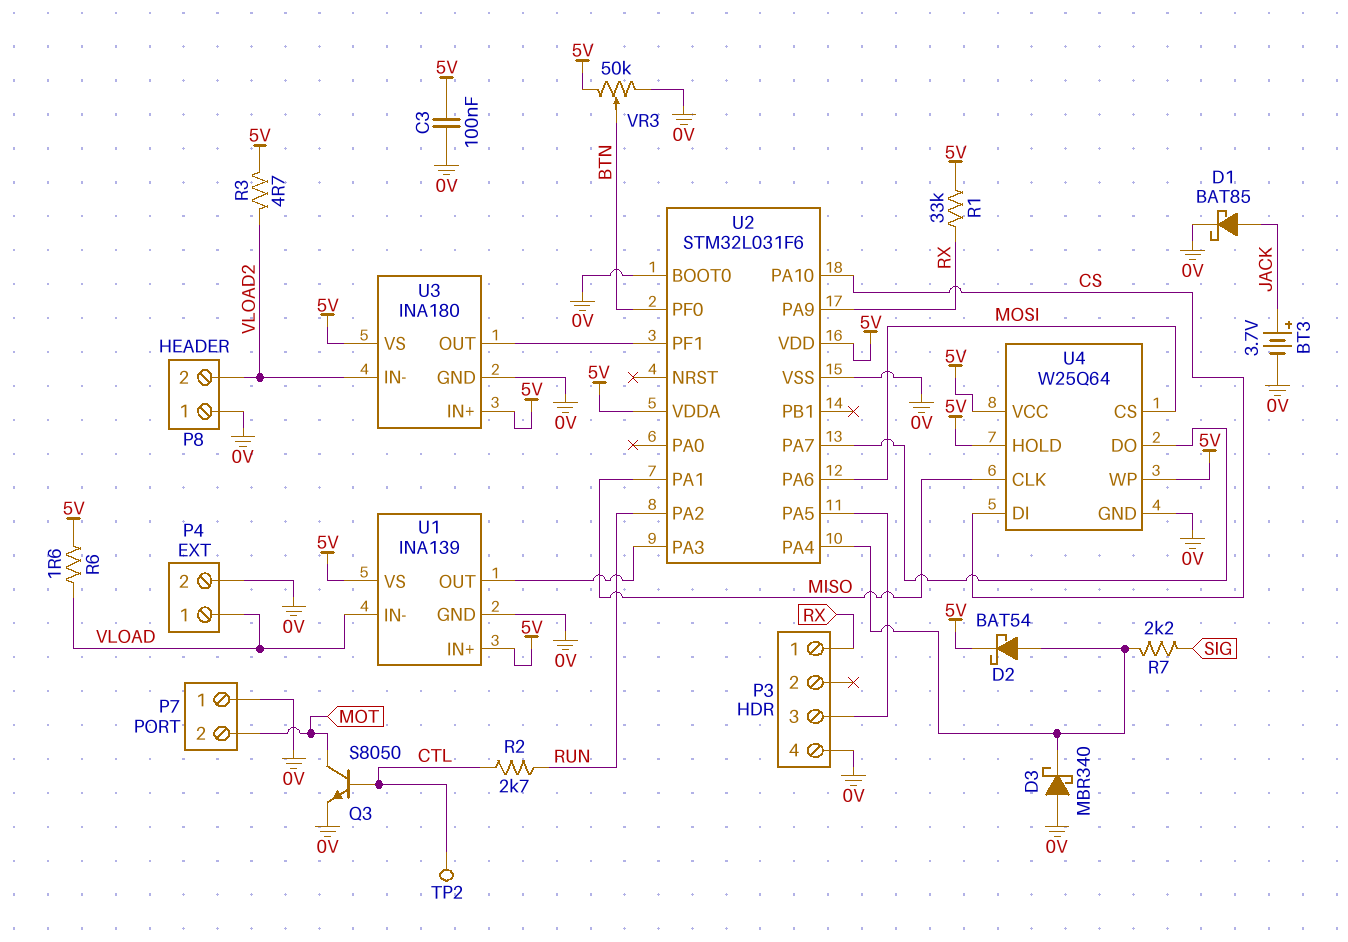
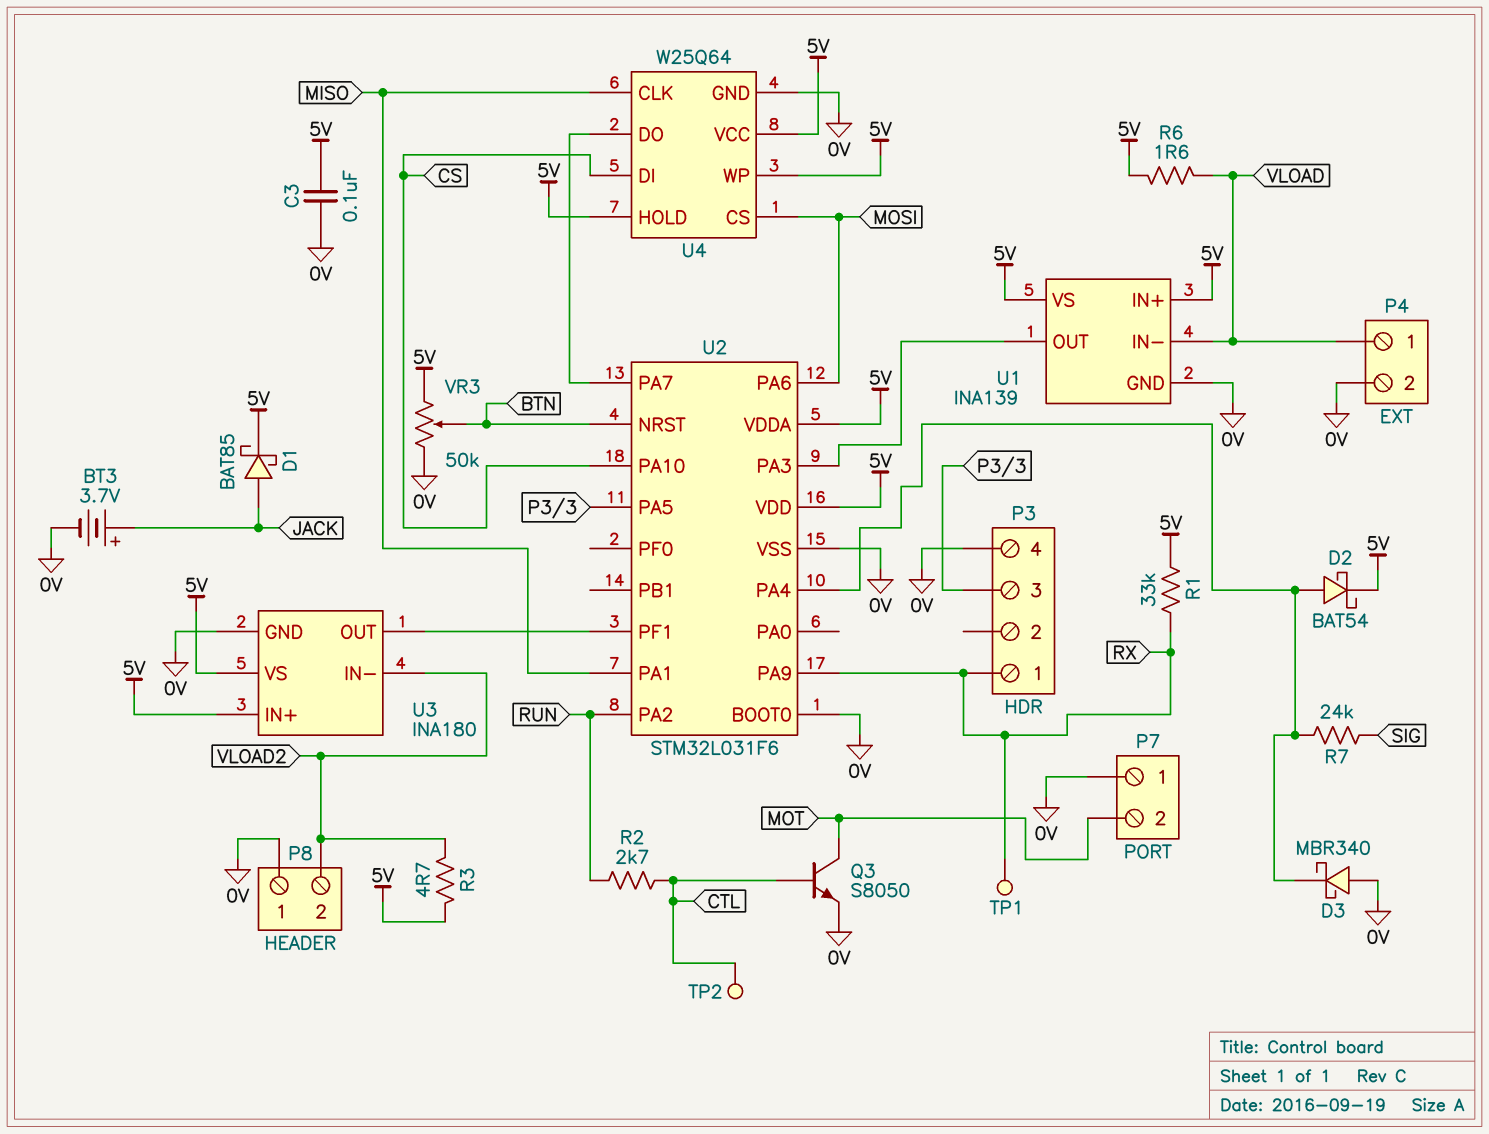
D1: schottky BAT85 (A JACK, K 0V) -> schottky BAT85 (A JACK, K 5V)
R7: 2.2k (SIG, U2/PA4) -> 24k (SIG, U2/PA4)
TP1: none -> test point (RX)
U2 pin NRST: none -> BTN
U2 pin PF0: BTN -> none

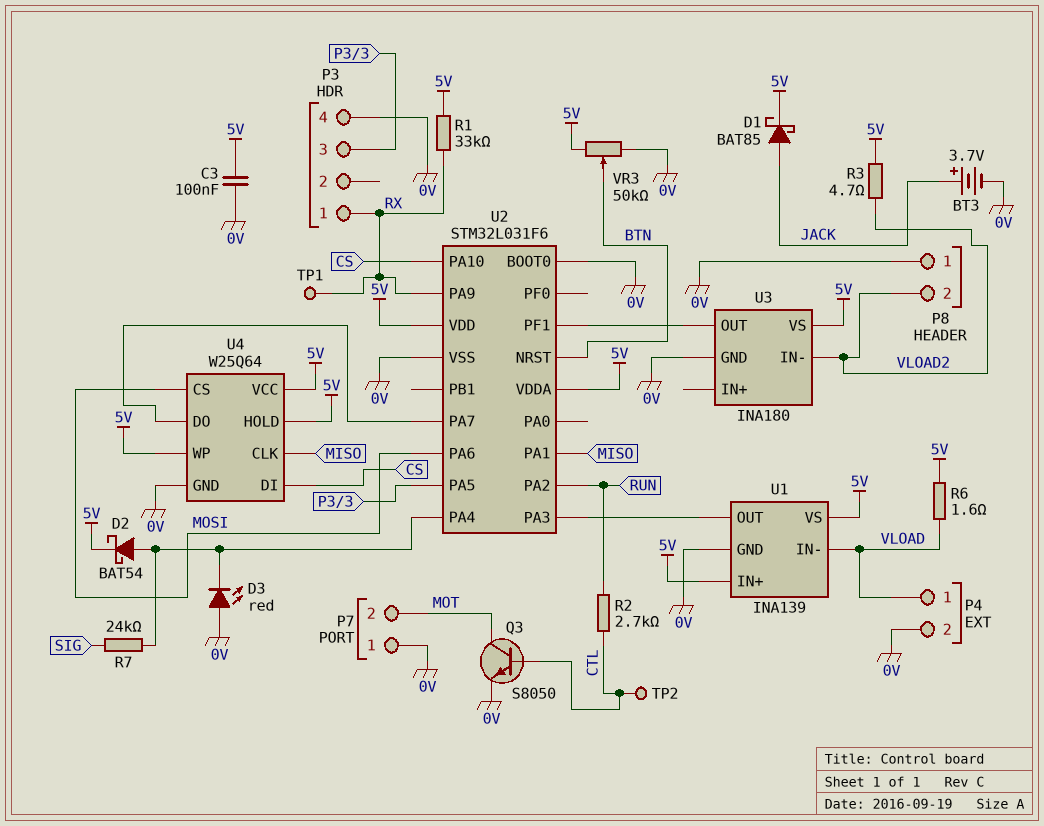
D3: schottky MBR340 (A 0V, K U2/PA4) -> LED red (A 0V, K U2/PA4)
U3 pin IN+: 5V -> none

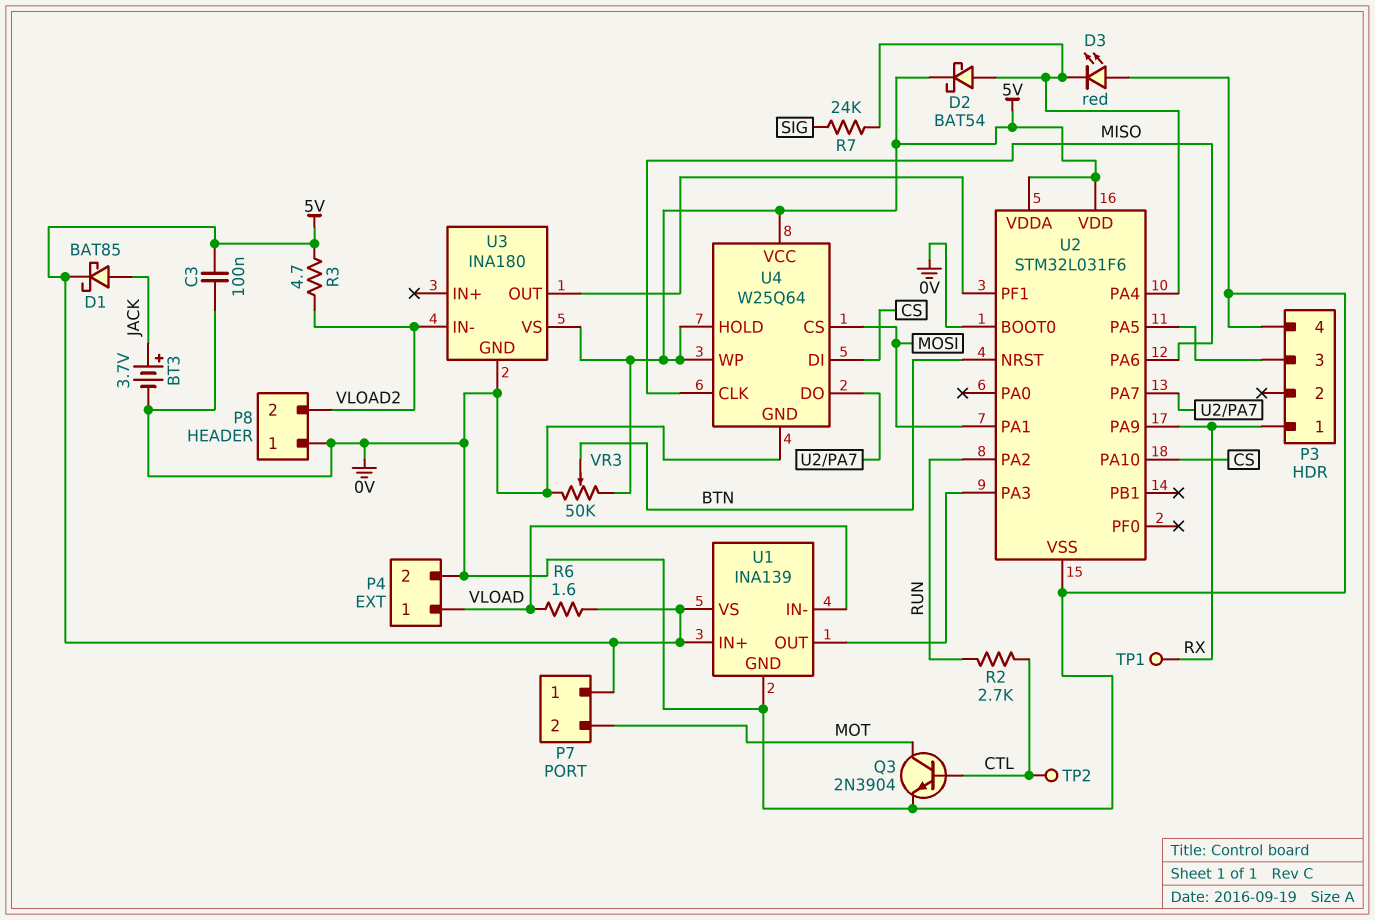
P7 pin 1: 0V -> 5V
Q3: NPN S8050 (B CTL, C MOT, E 0V) -> NPN 2N3904 (B CTL, C MOT, E 0V)
R1: 33k (5V, RX) -> none
U2 pin PA1: MISO -> MOSI
U2 pin PA6: MOSI -> MISO

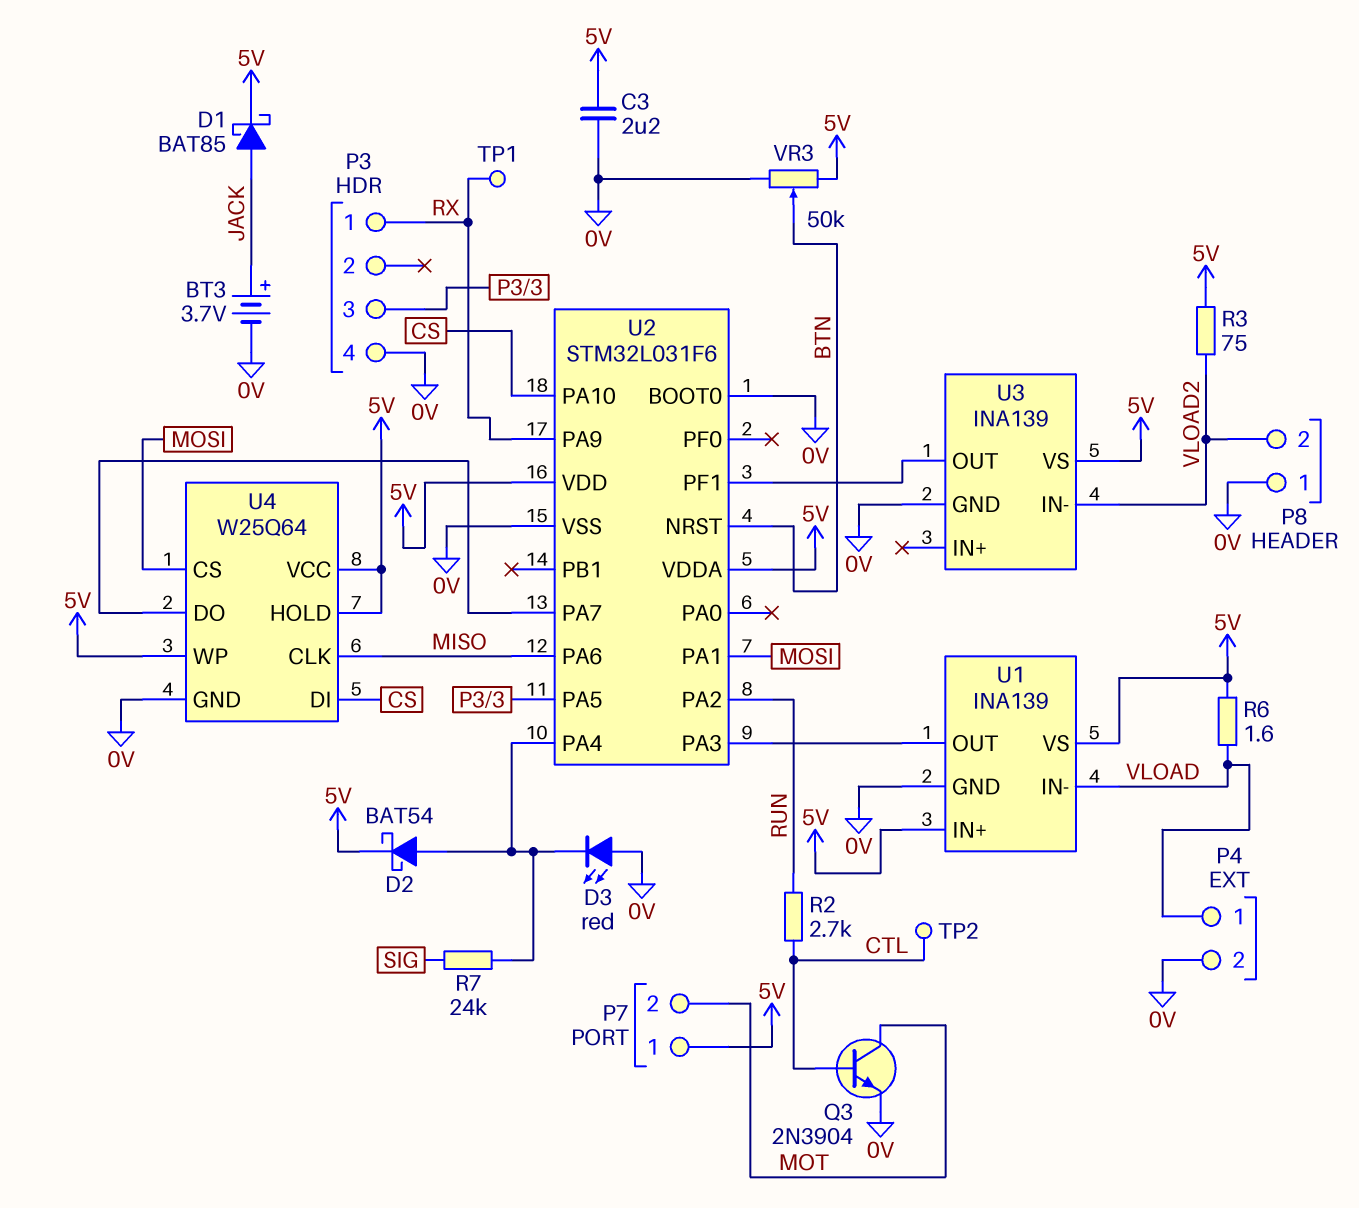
C3: 100nF (0V, 5V) -> 2.2uF (0V, 5V)
R3: 4.7 (5V, VLOAD2) -> 75 (5V, VLOAD2)
U3: INA180 -> INA139

